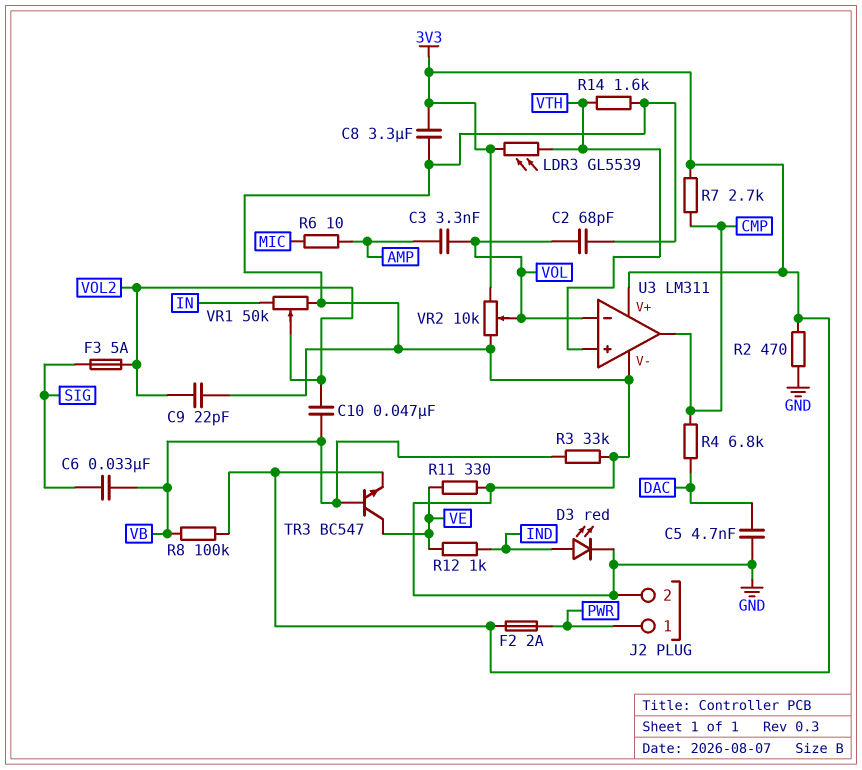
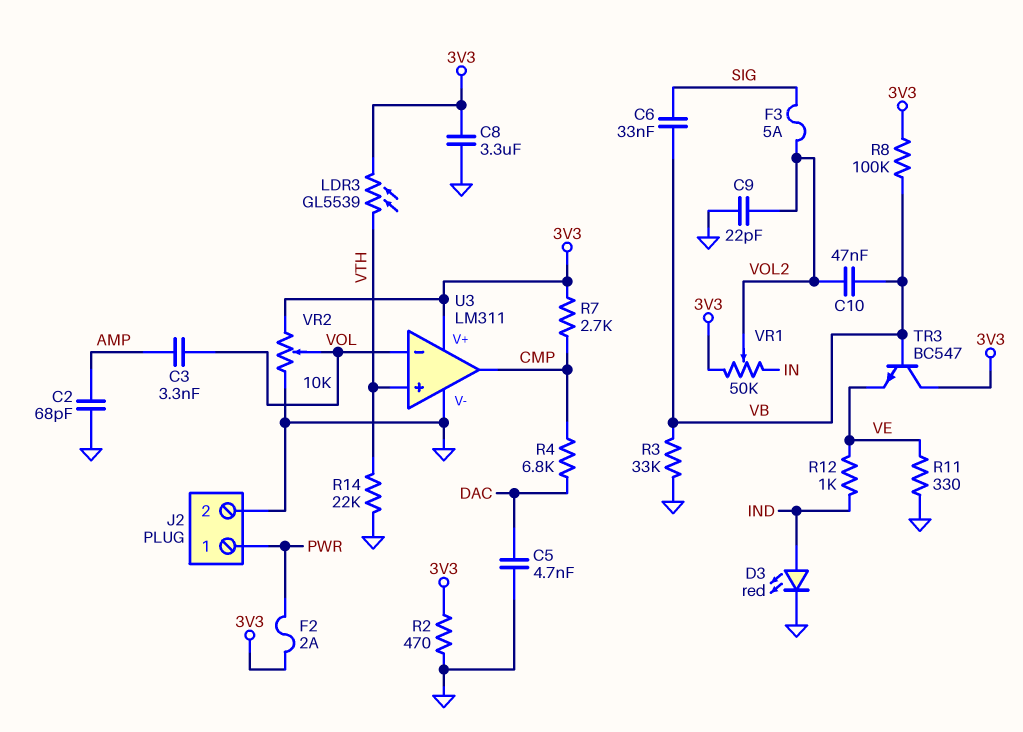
C2: 68pF (GND, VOL) -> 68pF (AMP, GND)
R6: 10 (AMP, MIC) -> none
R14: 1.6k (GND, VTH) -> 22k (GND, VTH)
TR3: NPN BC547 (B VB, C VE, E 3V3) -> NPN BC547 (B VB, C 3V3, E VE)
VR1: 50k (GND, IN, wiper VOL2) -> 50k (3V3, IN, wiper VOL2)

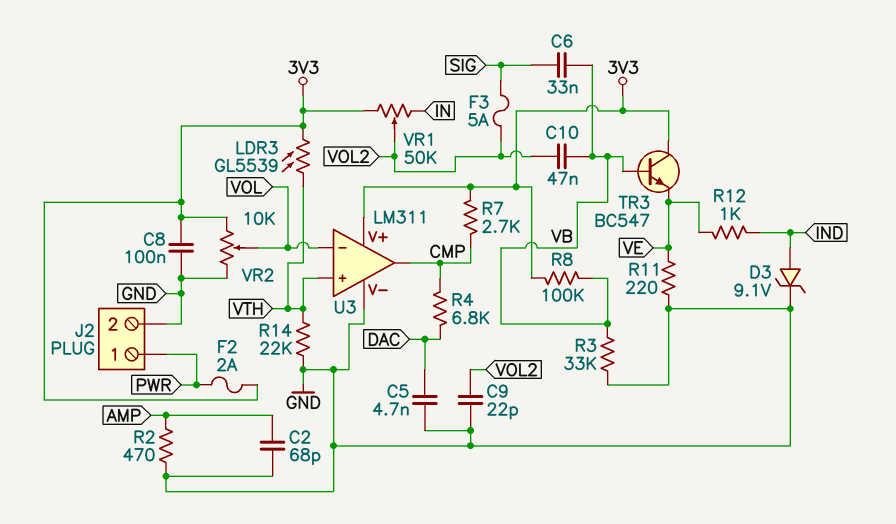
C3: 3.3nF (AMP, VOL) -> none
C8: 3.3uF (3V3, GND) -> 100nF (3V3, GND)
D3: LED red (A IND, K GND) -> zener 9.1V (A IND, K GND)
R2: 470 (3V3, GND) -> 470 (AMP, GND)
R11: 330 (GND, VE) -> 220 (GND, VE)

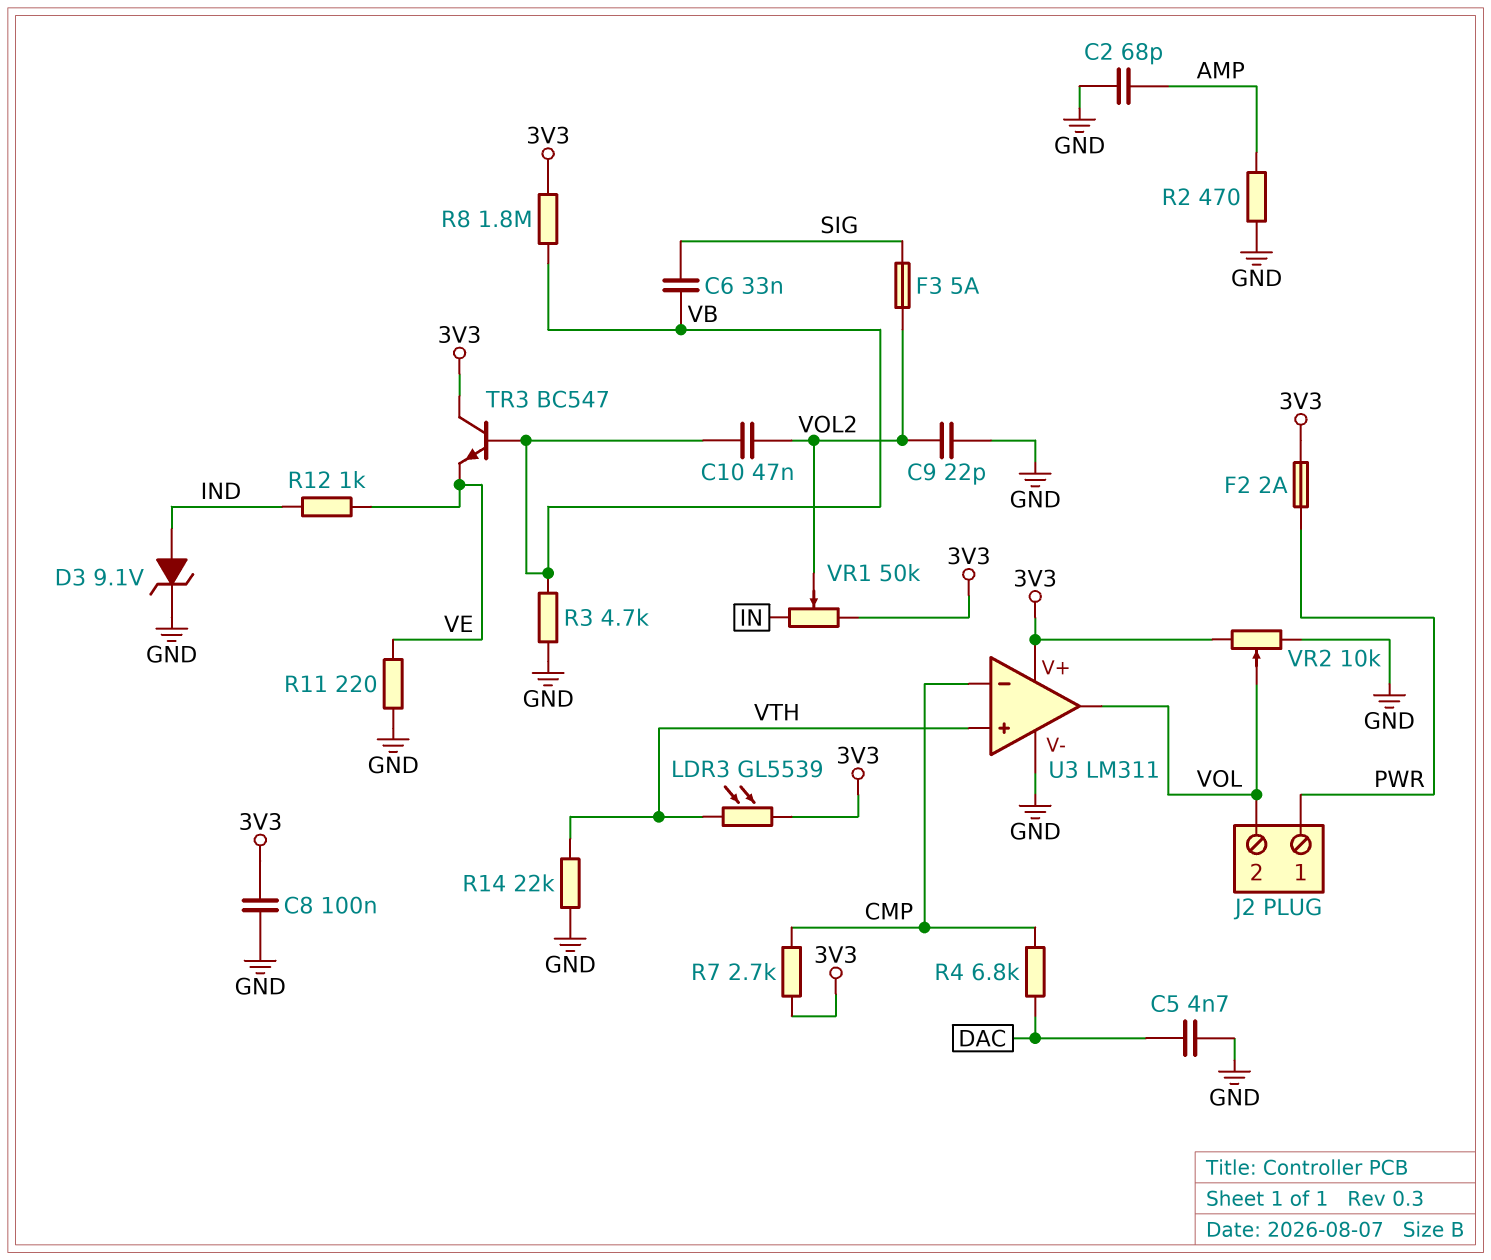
J2 pin 2: GND -> VOL
R3: 33k (GND, VB) -> 4.7k (GND, VB)
R8: 100k (3V3, VB) -> 1.8M (3V3, VB)
U3 pin in-: VOL -> CMP
U3 pin out: CMP -> VOL

